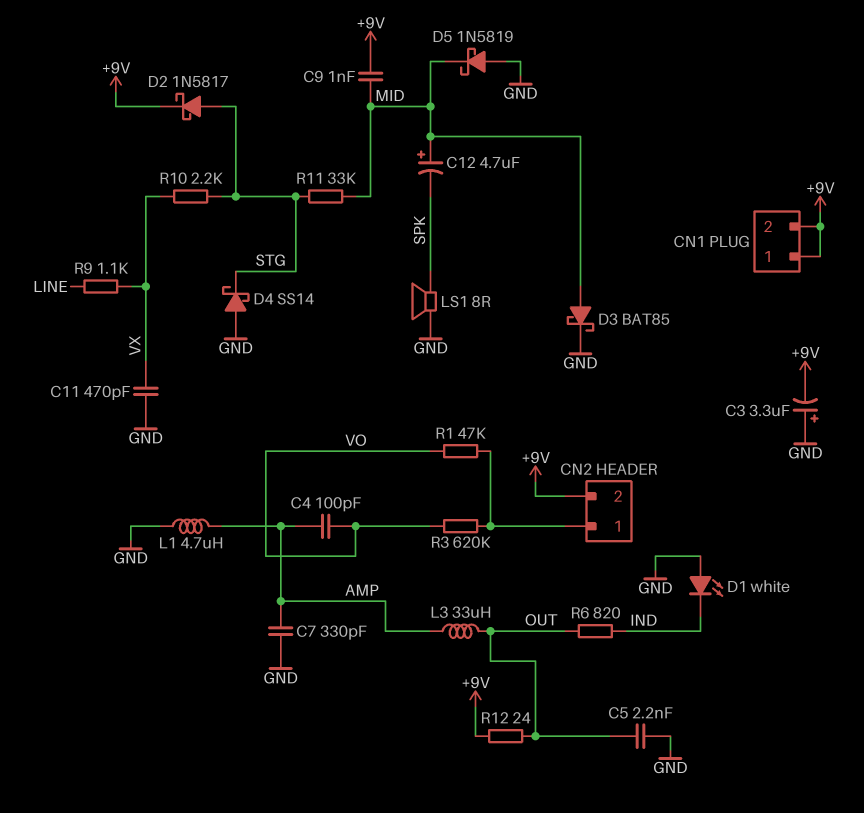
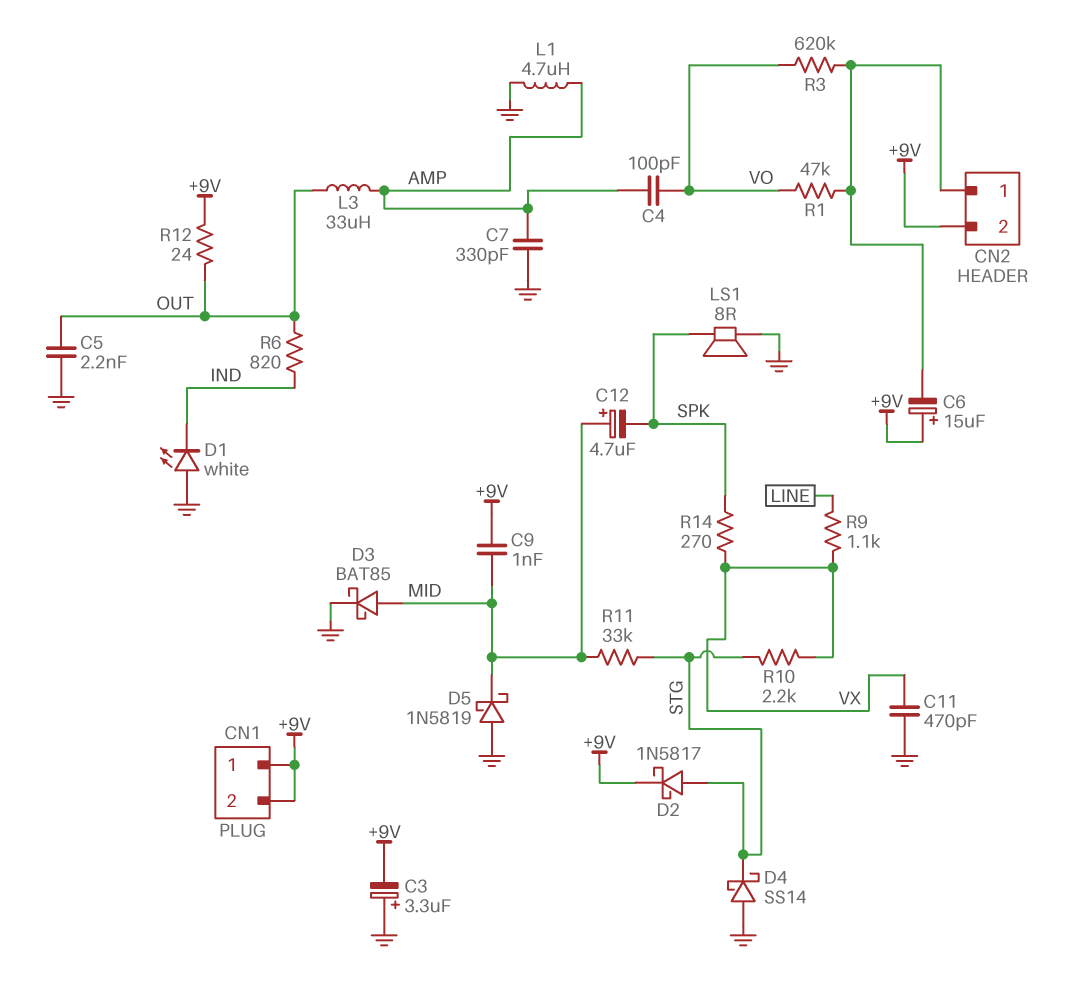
C6: none -> 15uF (plus +9V, minus CN2/1)
R14: none -> 270 (SPK, VX)

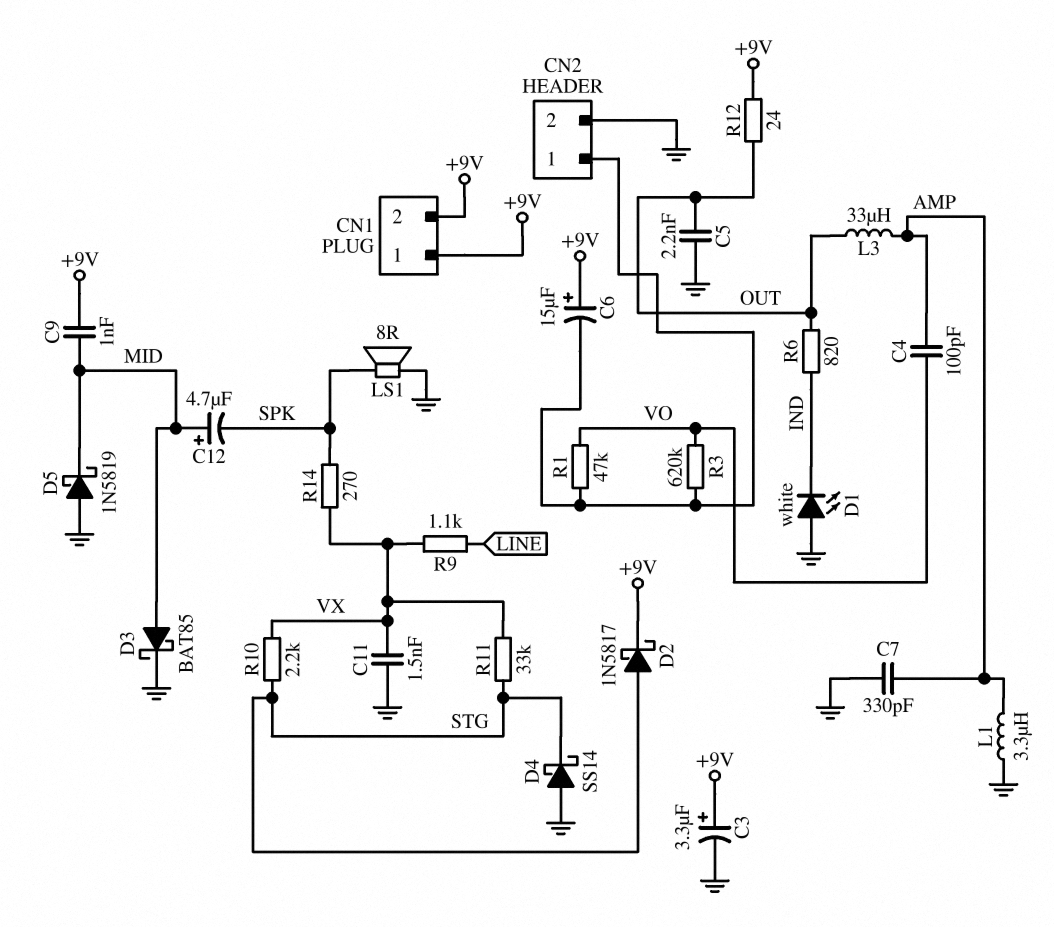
C3: 3.3uF (plus GND, minus +9V) -> 3.3uF (plus +9V, minus GND)
C11: 470pF (GND, VX) -> 1.5nF (GND, VX)
CN2 pin 2: +9V -> GND
L1: 4.7uH (AMP, GND) -> 3.3uH (AMP, GND)
R11: 33k (MID, STG) -> 33k (STG, VX)

